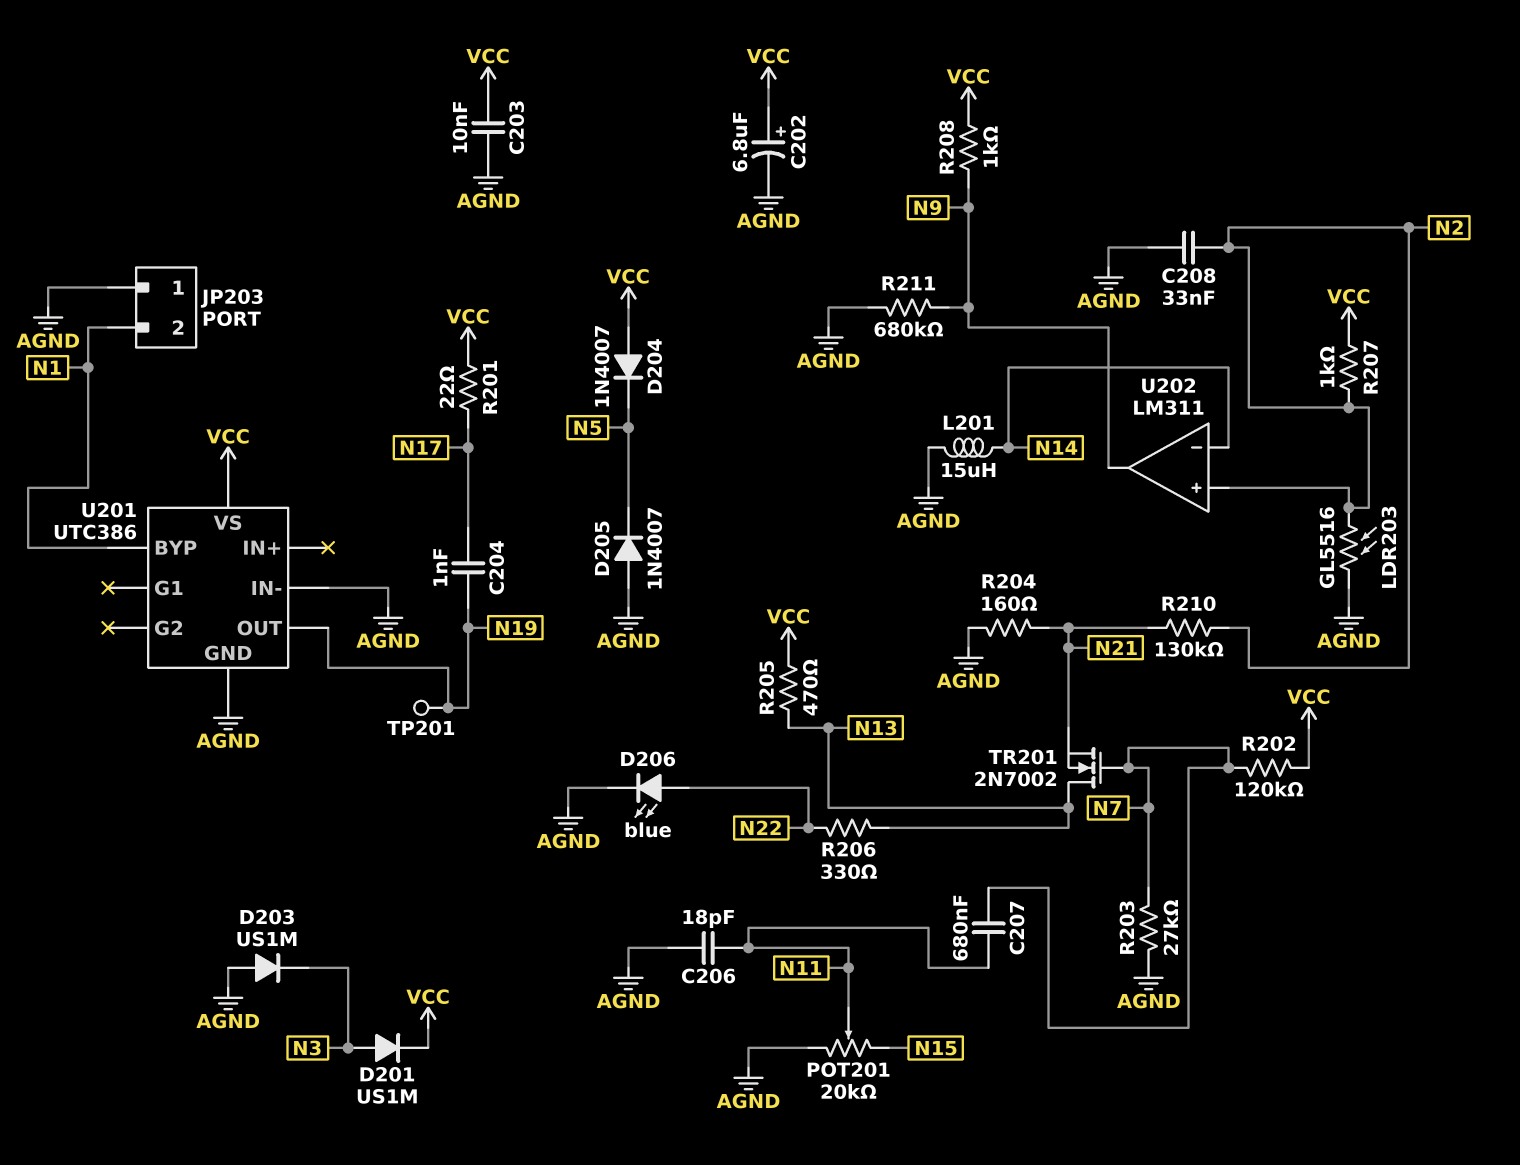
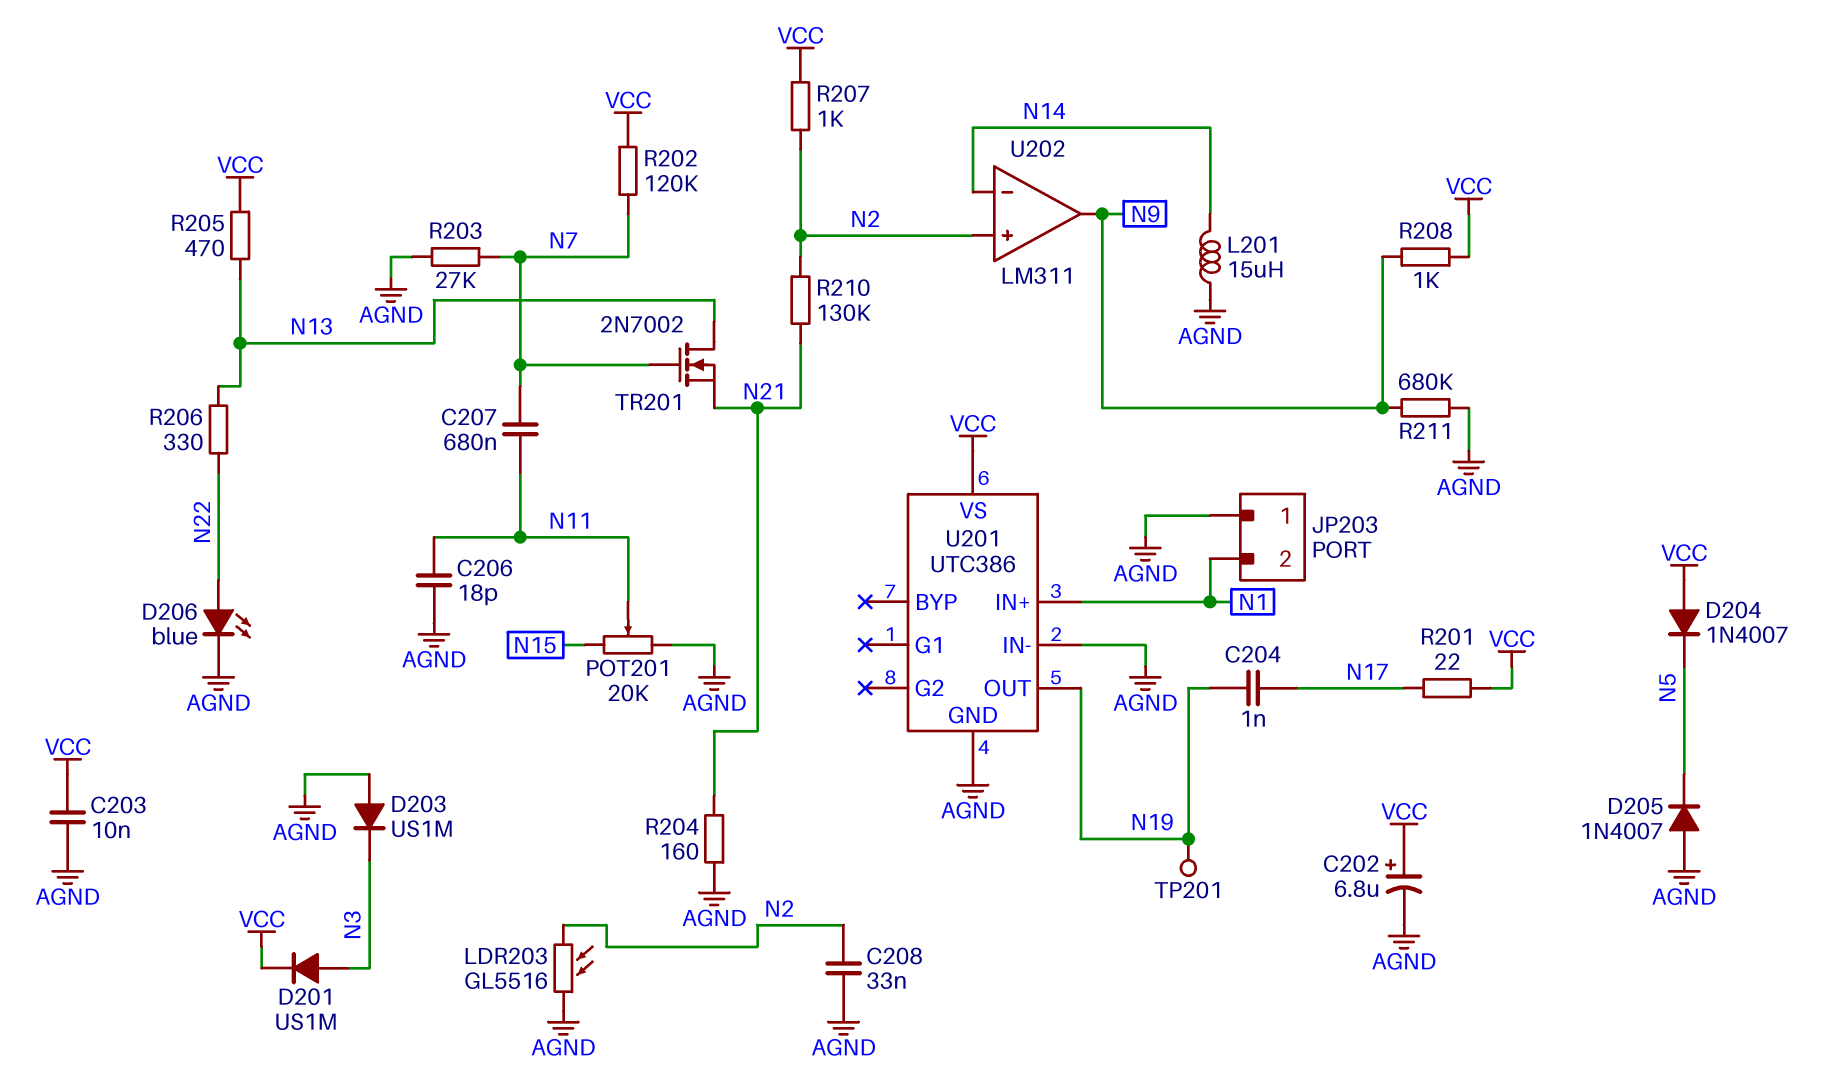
U201 pin BYP: N1 -> none
U201 pin IN+: none -> N1

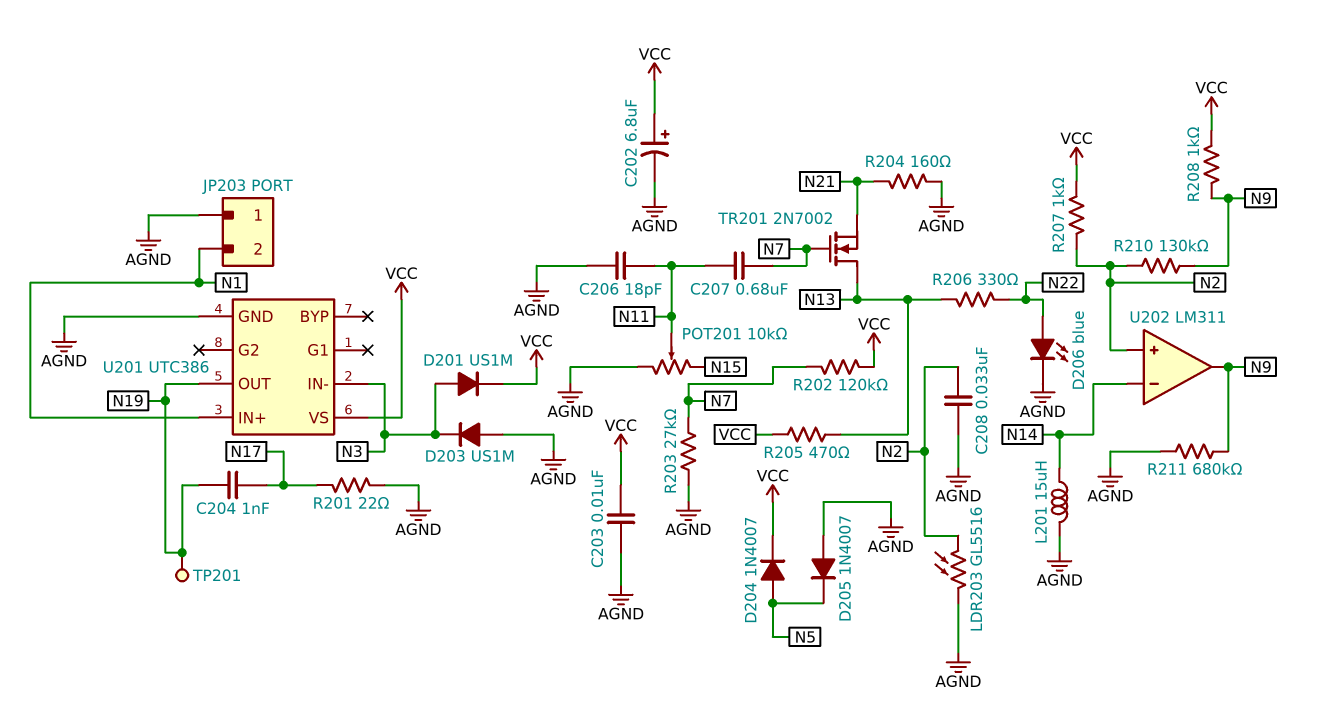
D204: diode 1N4007 (A VCC, K N5) -> diode 1N4007 (A N5, K VCC)
POT201: 20k (AGND, N15, wiper N11) -> 10k (AGND, N15, wiper N11)
R201: 22 (N17, VCC) -> 22 (AGND, N17)
R210: 130k (N2, N21) -> 130k (N2, N9)
U201 pin IN-: AGND -> N3

